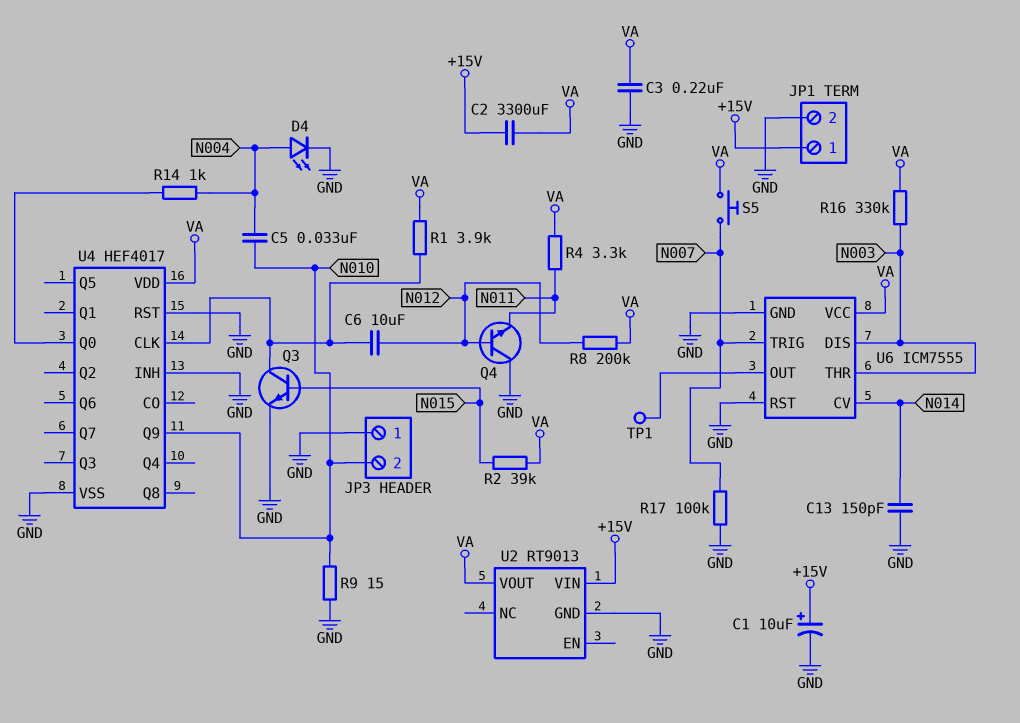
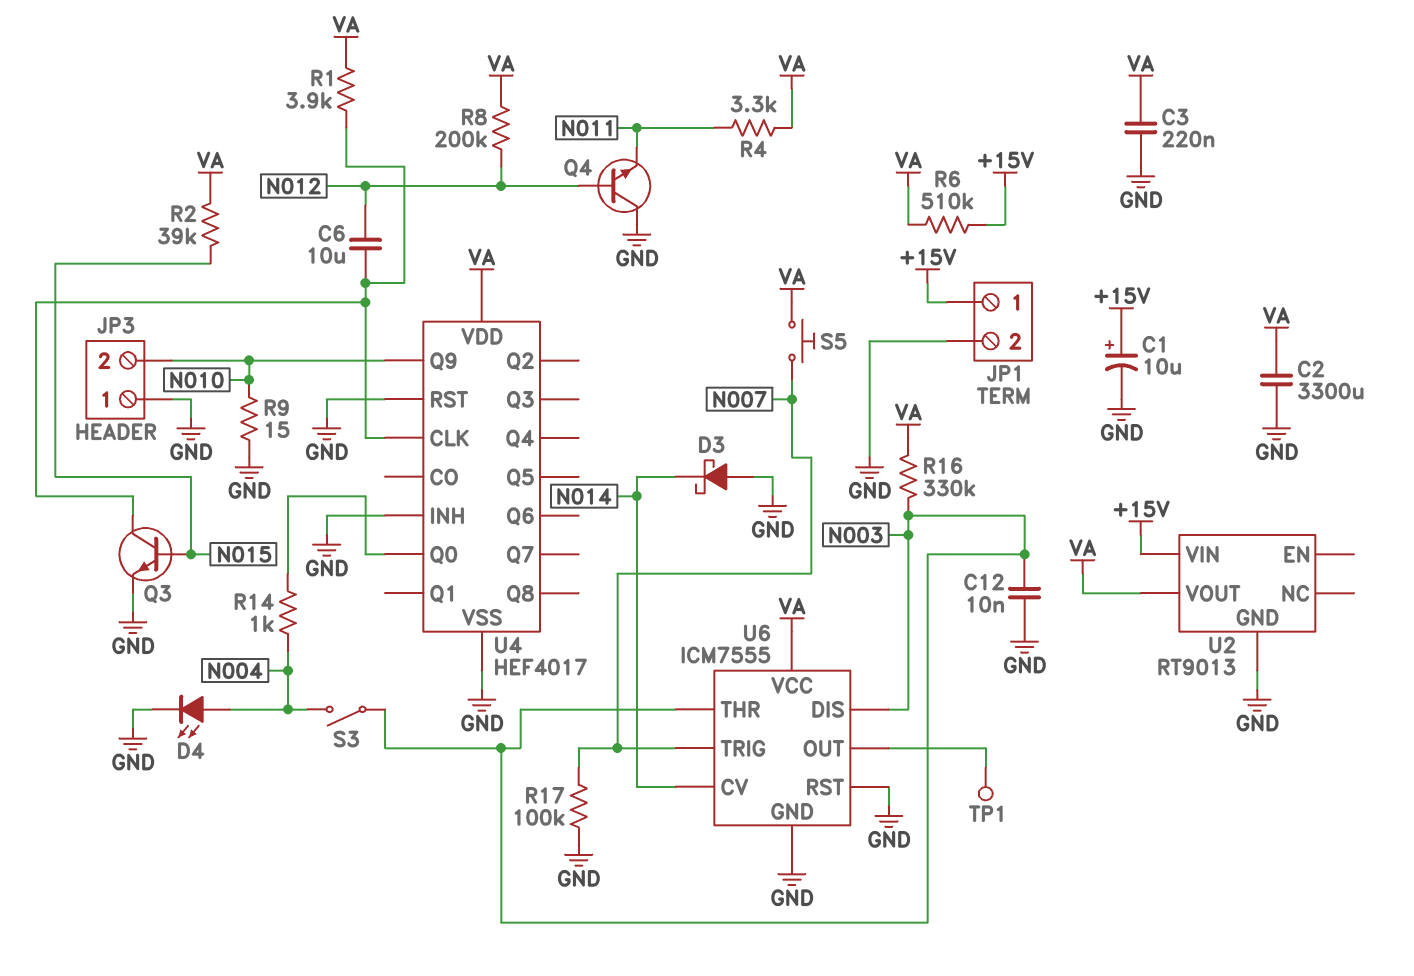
C2: 3300uF (+15V, VA) -> 3300uF (GND, VA)
C5: 33nF (N004, N010) -> none
C12: none -> 10nF (GND, N003)
C13: 150pF (GND, N014) -> none
D3: none -> schottky (A GND, K N014)
R6: none -> 510k (+15V, VA)
S3: none -> switch (N003, N004)

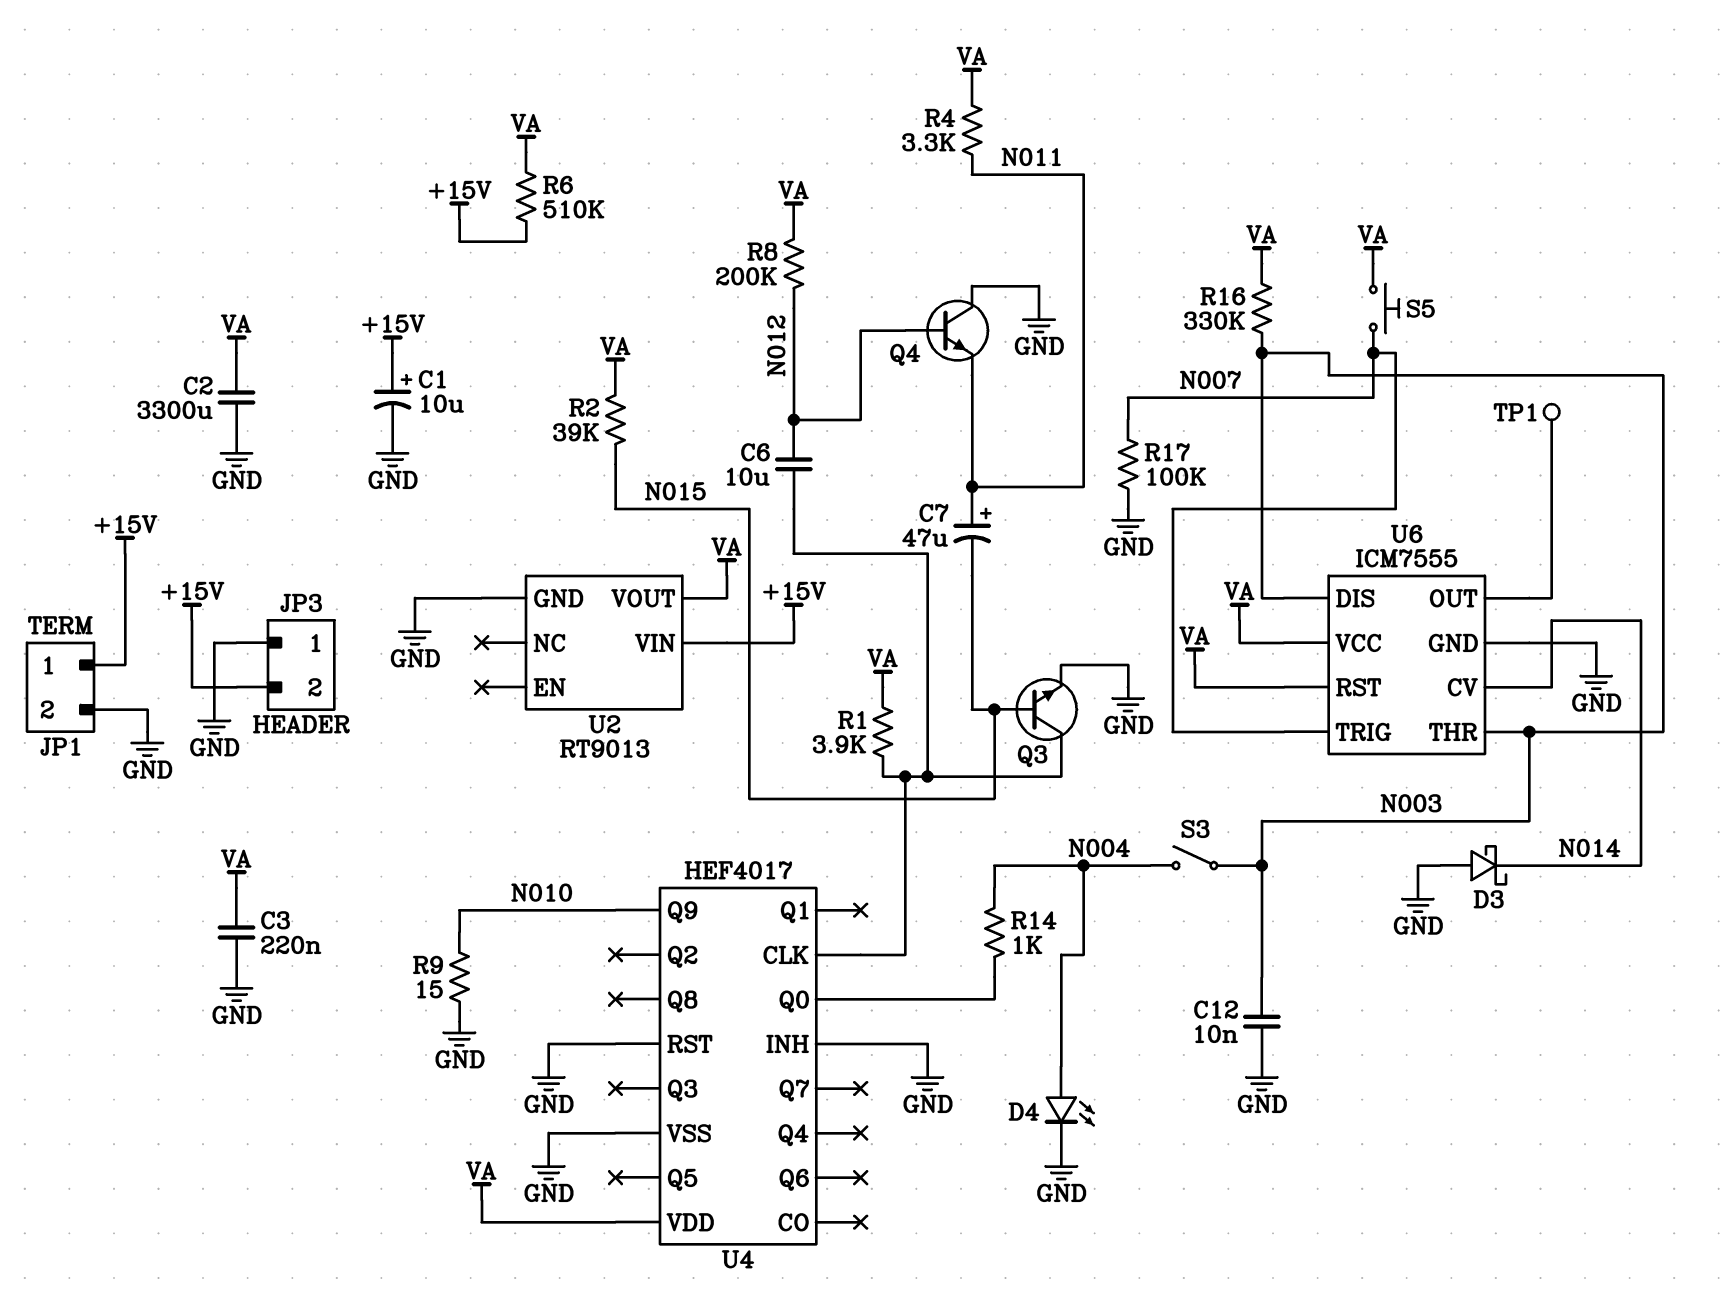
C7: none -> 47uF (plus N011, minus N015)
JP3 pin 2: N010 -> +15V
U6 pin RST: GND -> VA

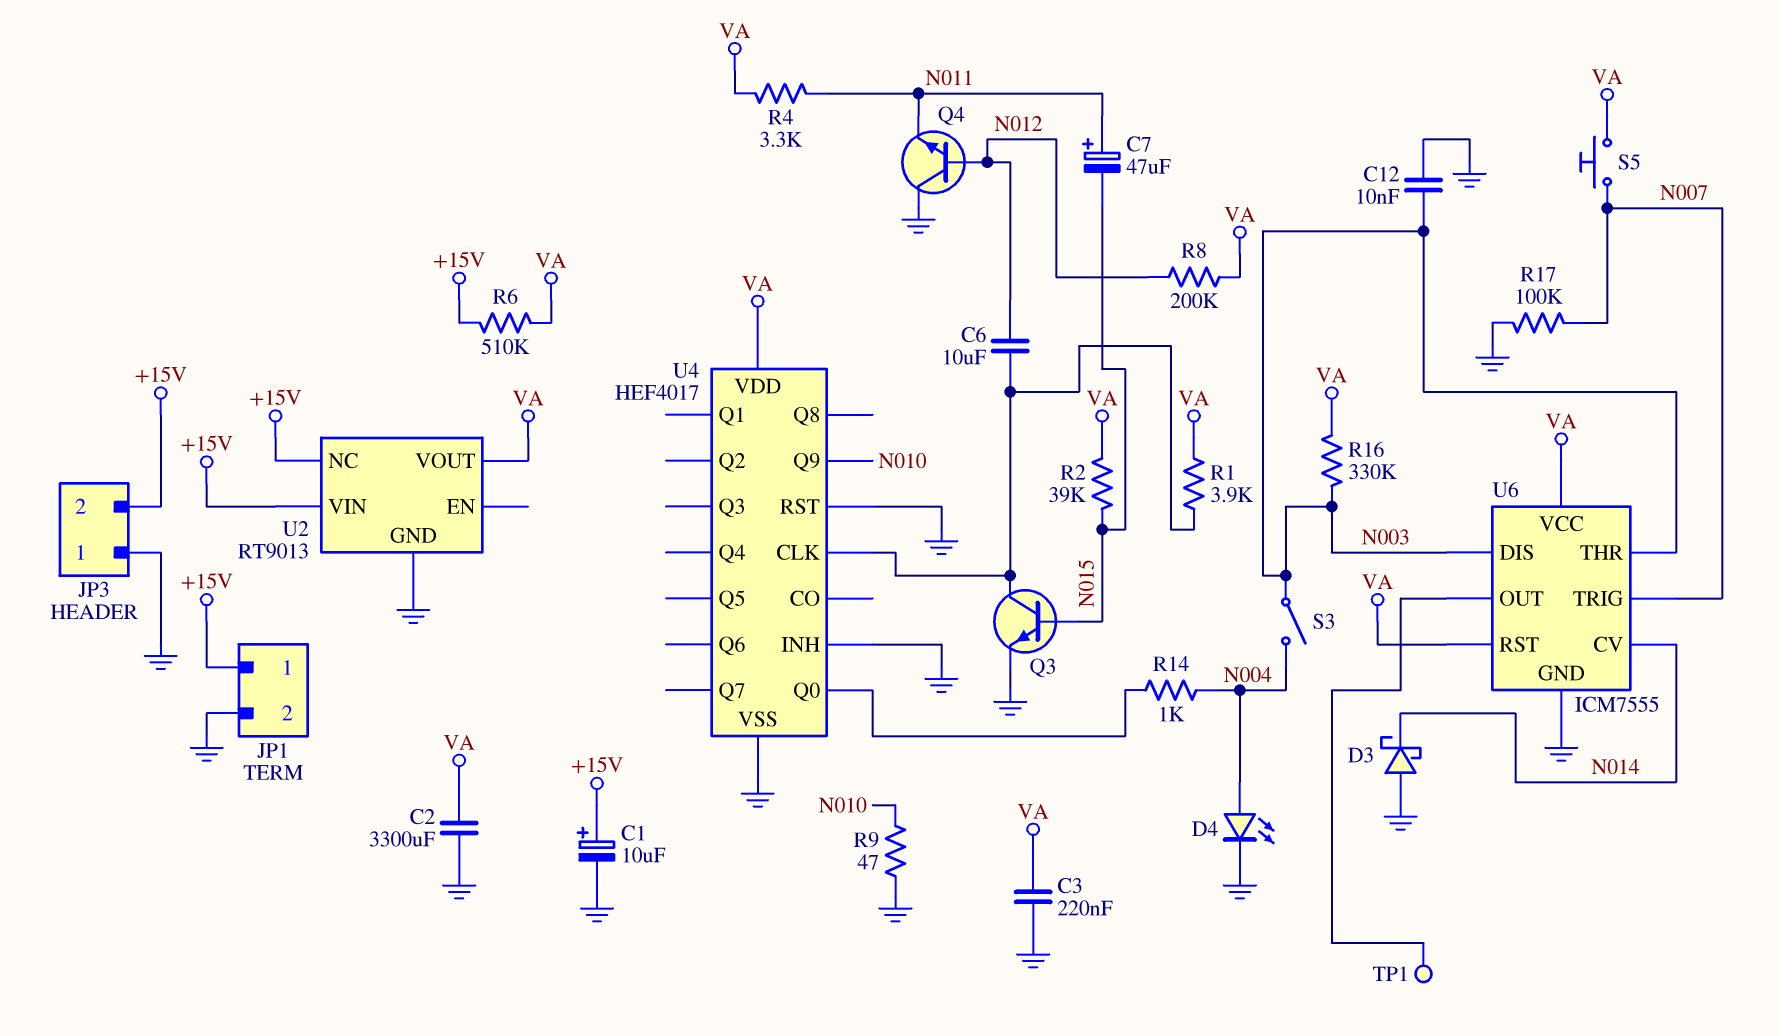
R9: 15 (GND, N010) -> 47 (GND, N010)
U2 pin NC: none -> +15V

